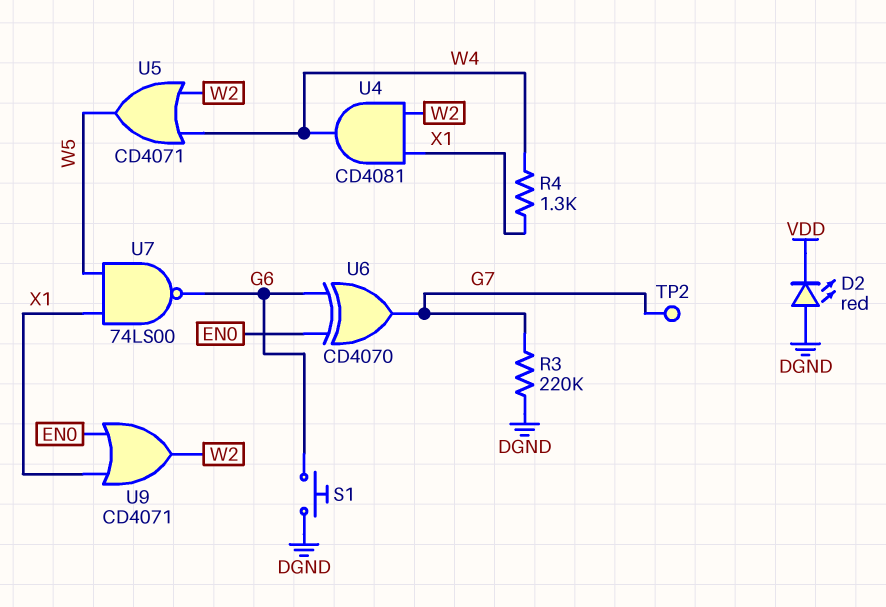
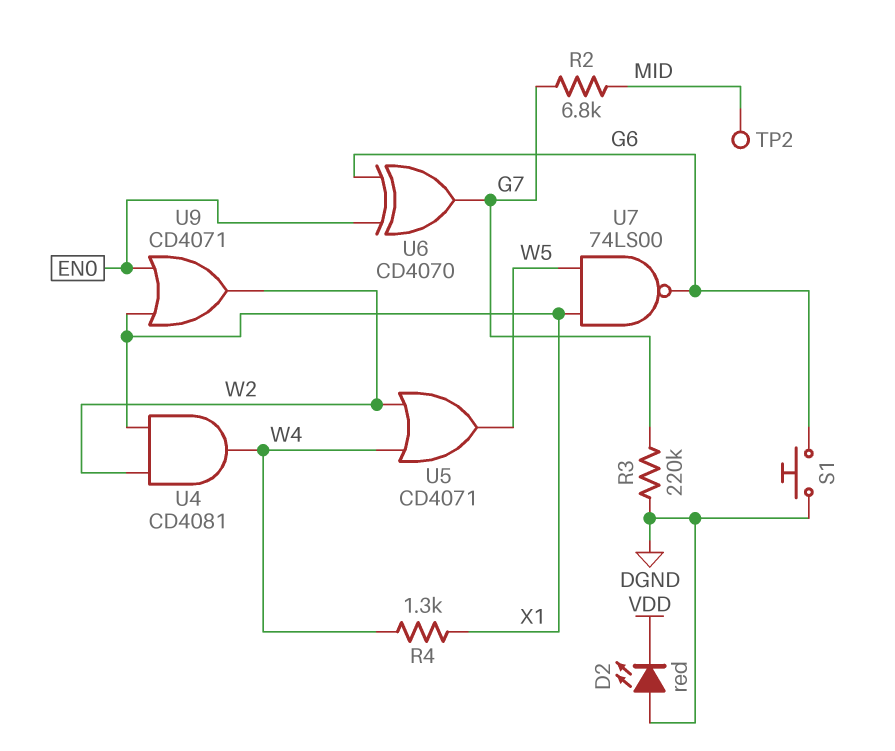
R2: none -> 6.8k (G7, MID)
TP2: test point (G7) -> test point (MID)

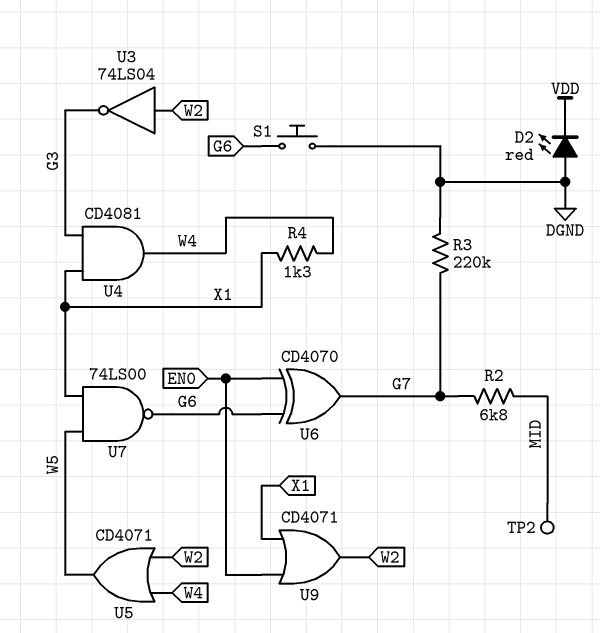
U3: none -> NOT 74LS04 (in W2, out G3)
U4: AND CD4081 (in W2, in X1, out W4) -> AND CD4081 (in G3, in X1, out W4)

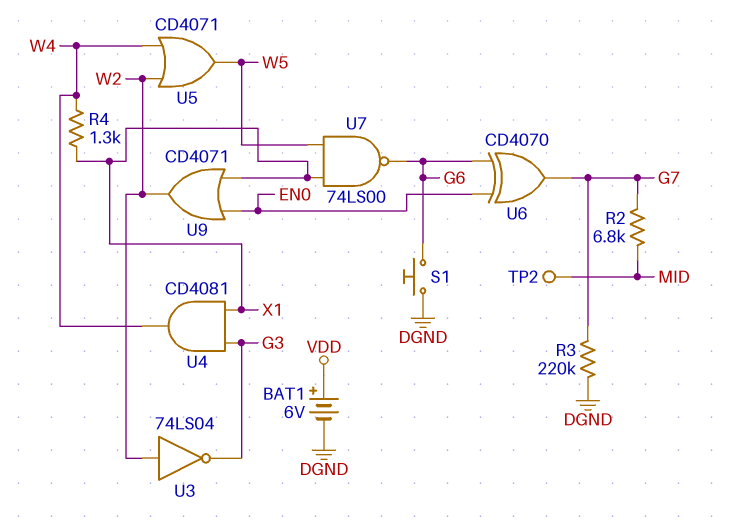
BAT1: none -> 6V (plus VDD, minus DGND)
D2: LED red (A DGND, K VDD) -> none

